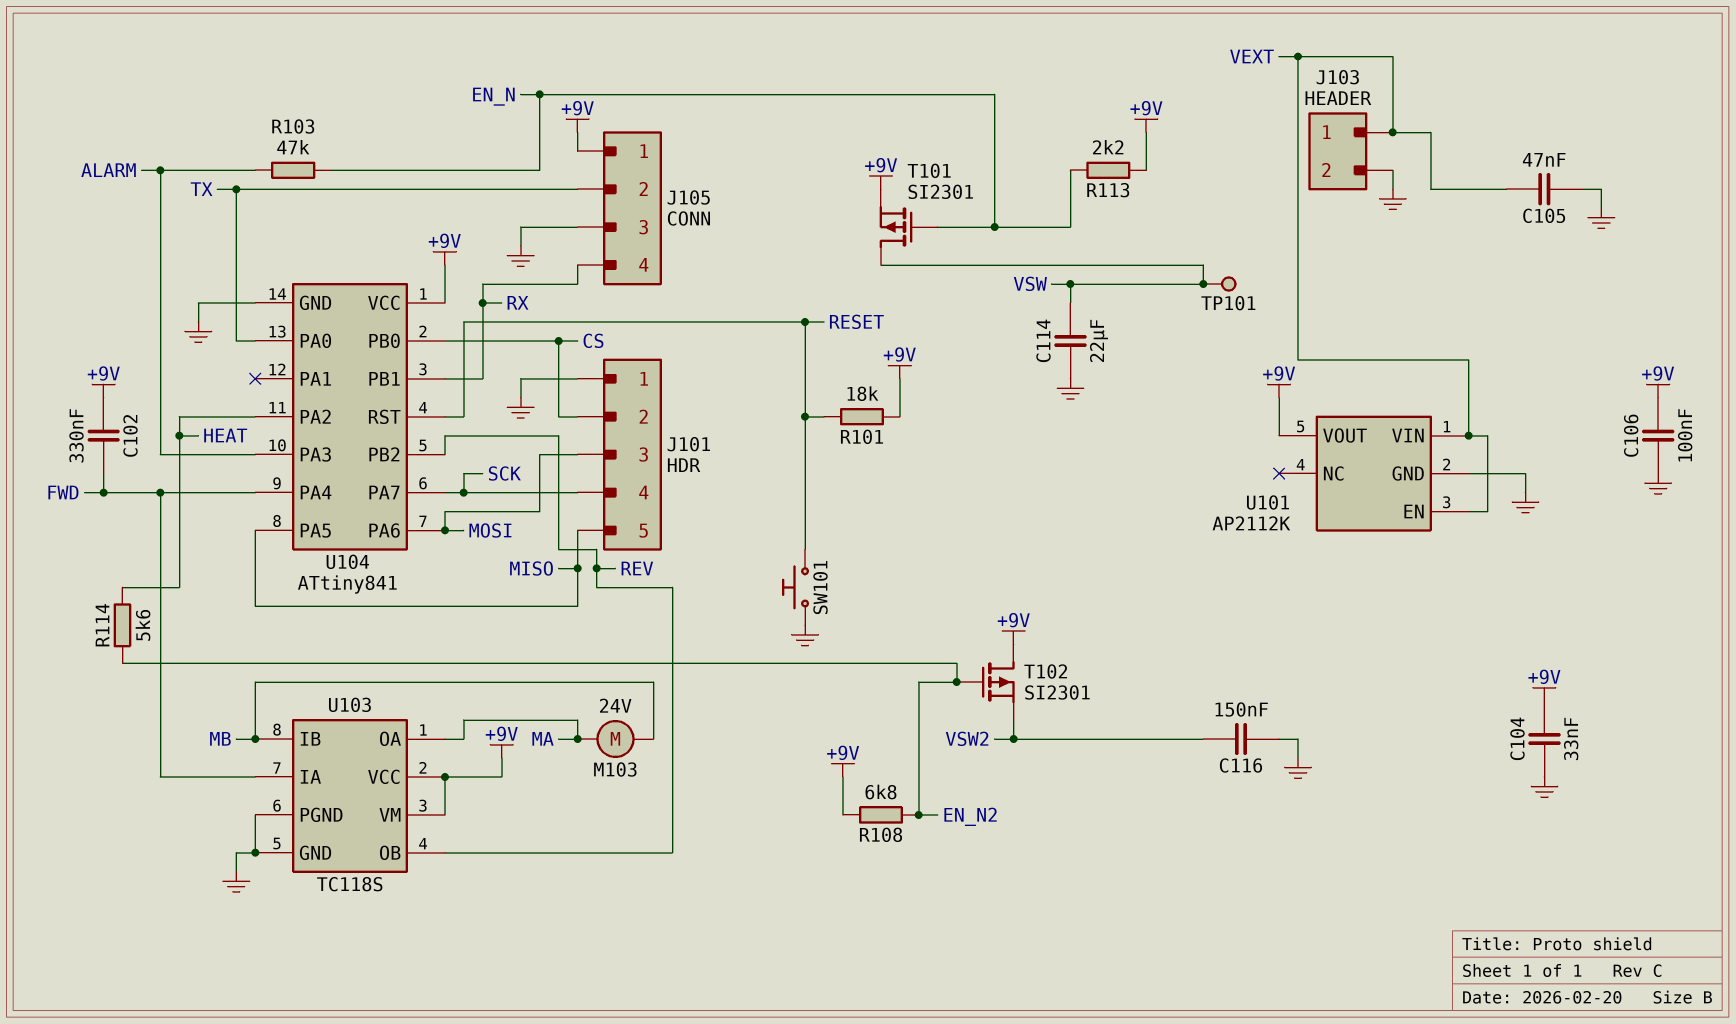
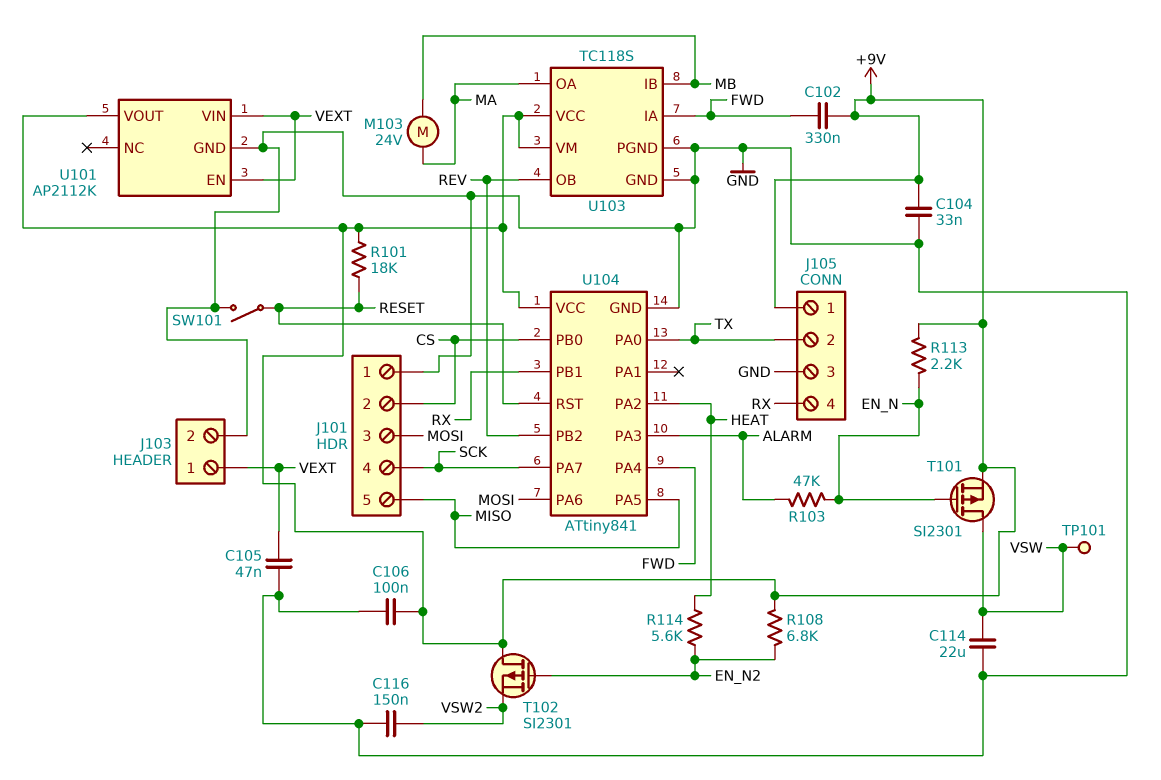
SW101: button (GND, RESET) -> switch (GND, RESET)

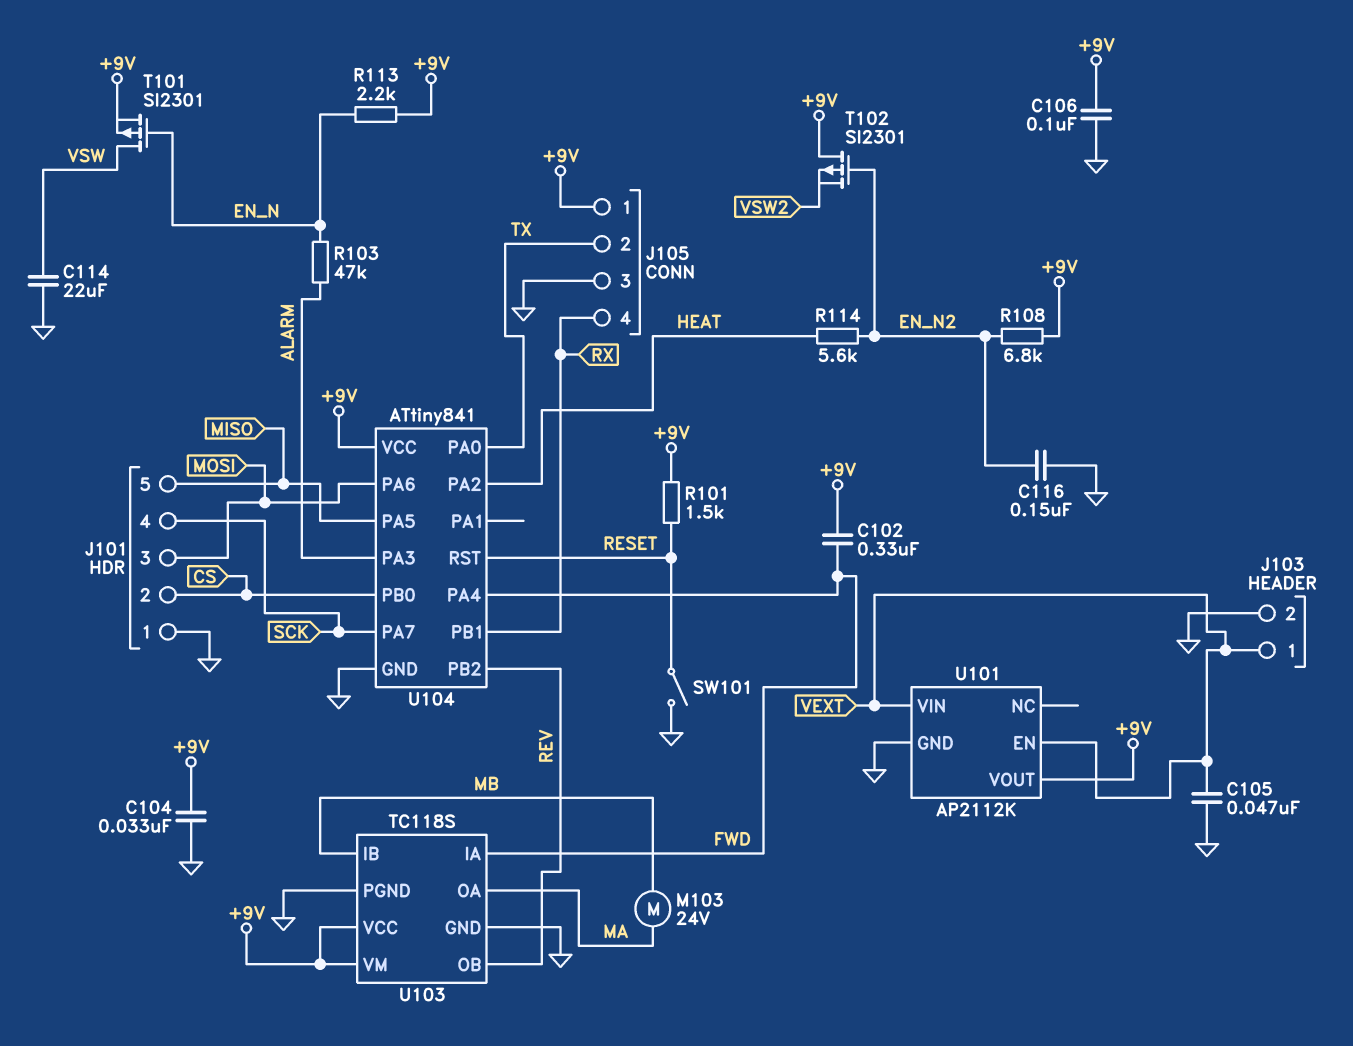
C116: 150nF (GND, VSW2) -> 150nF (EN_N2, GND)
R101: 18k (+9V, RESET) -> 1.5k (+9V, RESET)
TP101: test point (VSW) -> none

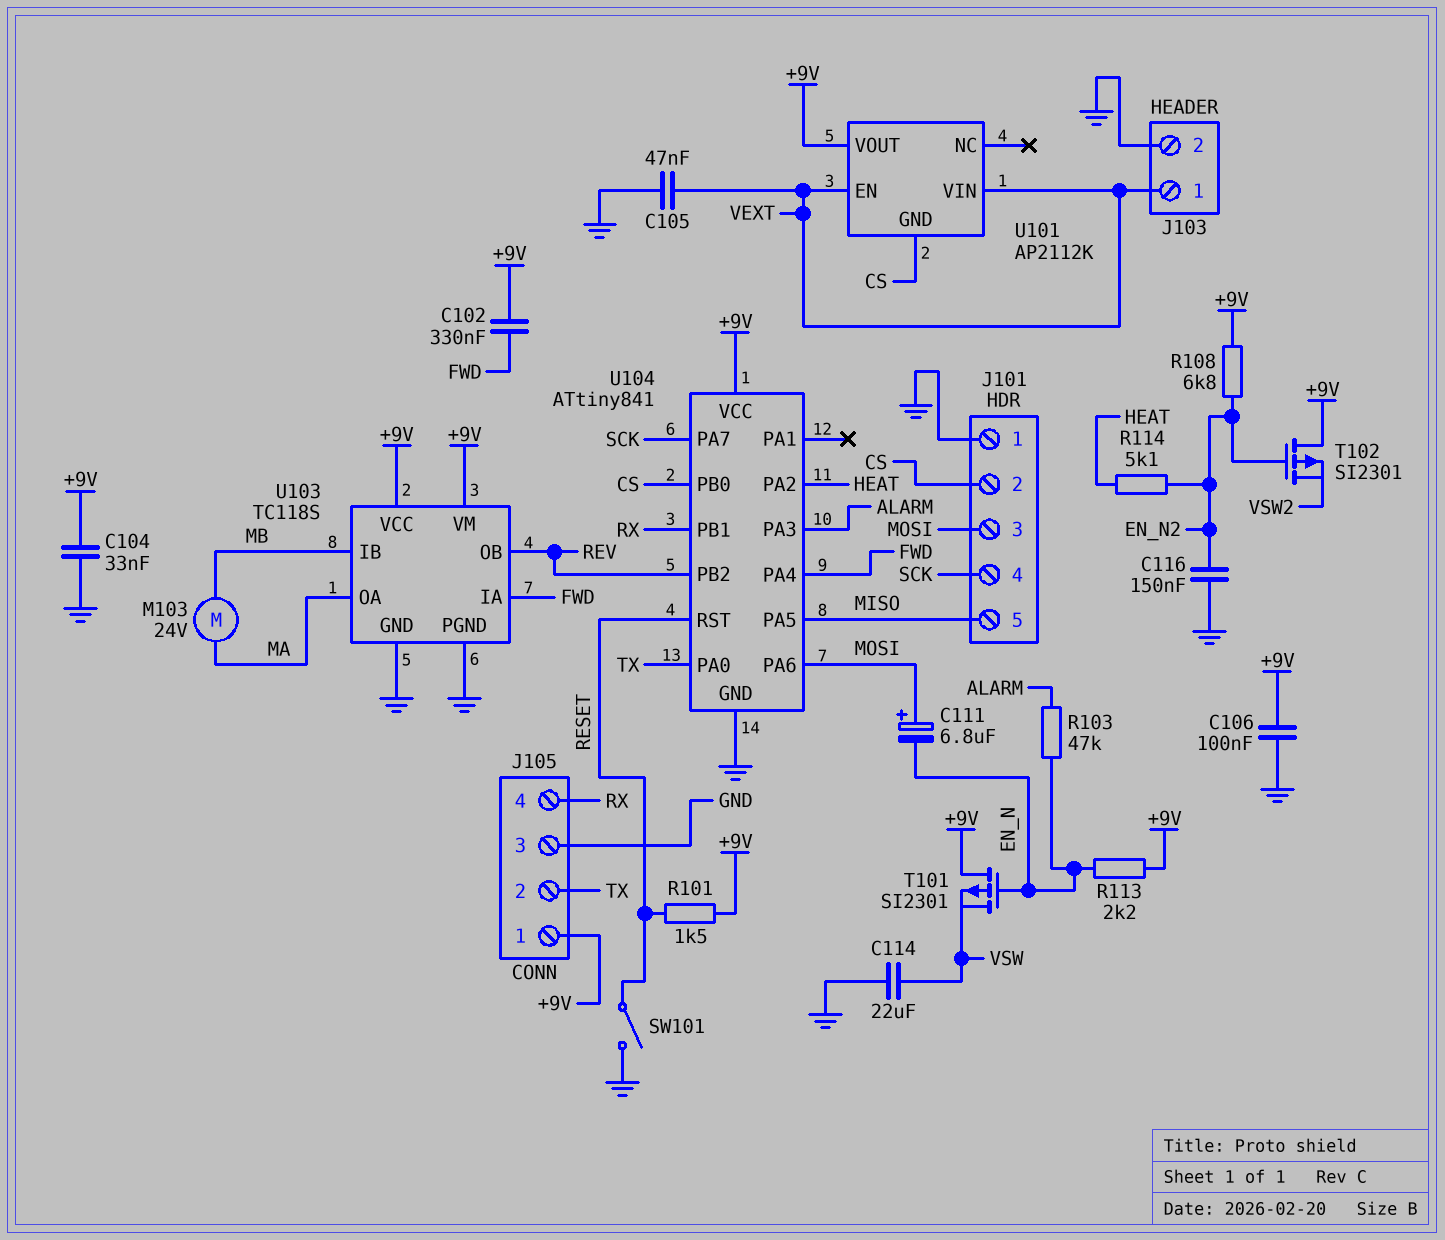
C111: none -> 6.8uF (plus MOSI, minus EN_N)
R114: 5.6k (EN_N2, HEAT) -> 5.1k (EN_N2, HEAT)
T101: PMOS SI2301 (G EN_N, D VSW, S +9V) -> PMOS SI2301 (G EN_N, D +9V, S VSW)
U101 pin GND: GND -> CS

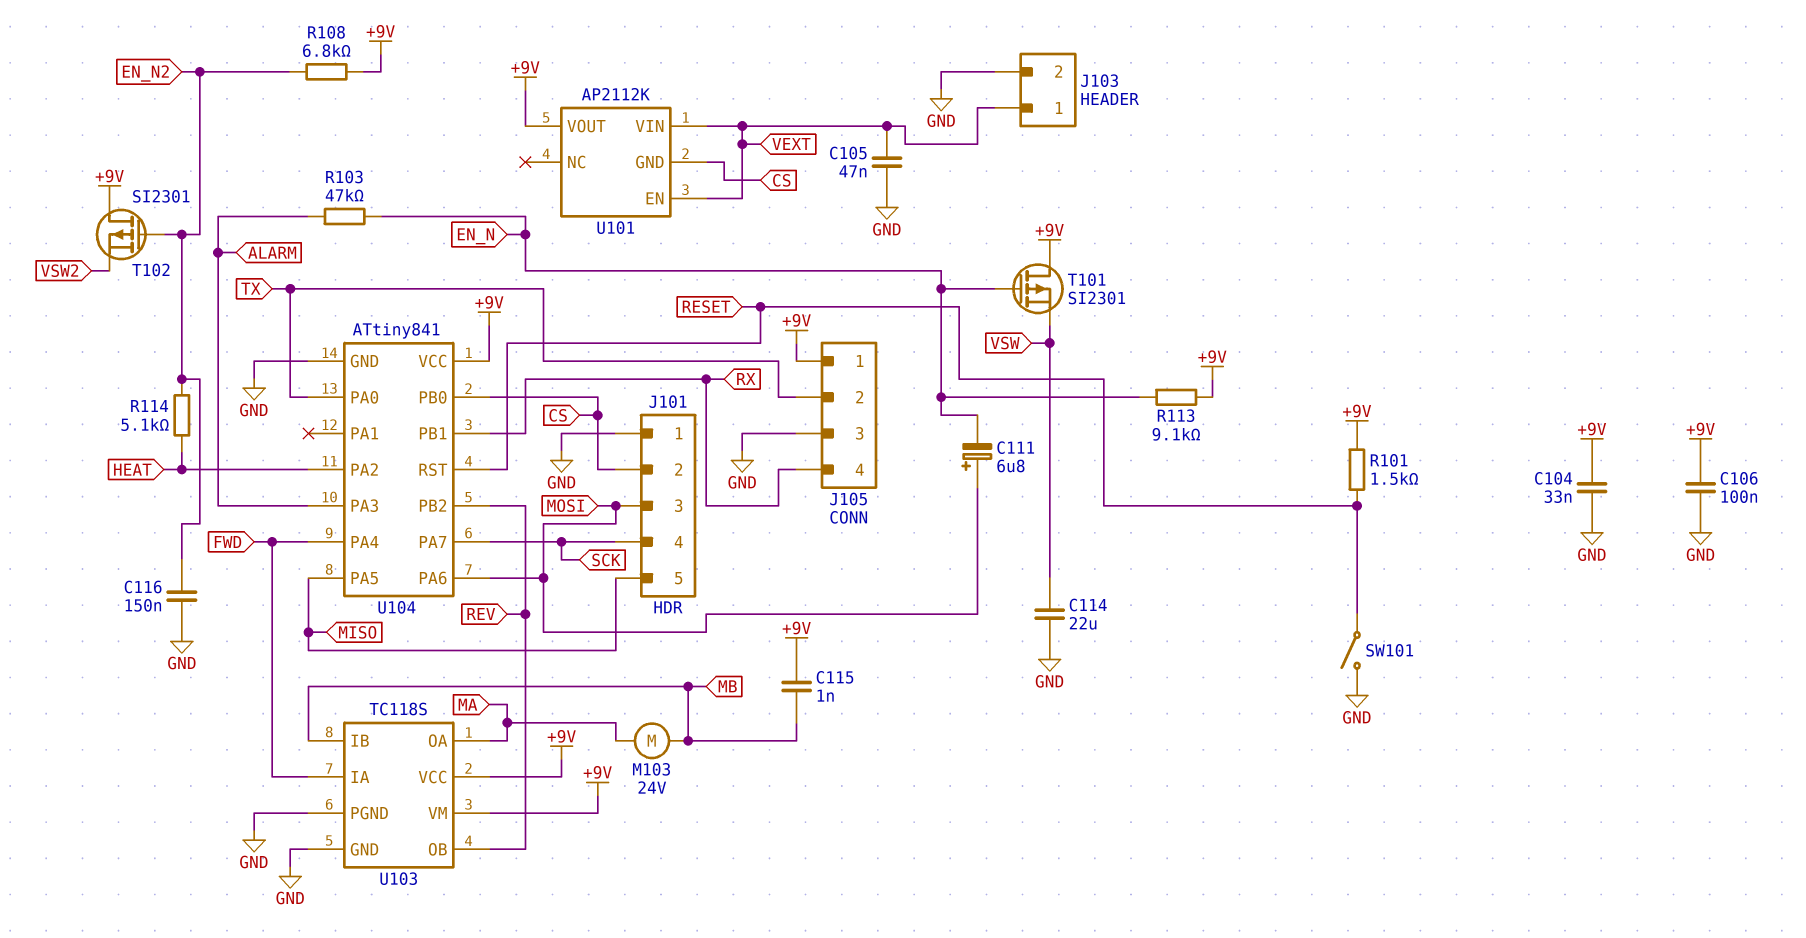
C102: 330nF (+9V, FWD) -> none
C115: none -> 1nF (+9V, MB)
R113: 2.2k (+9V, EN_N) -> 9.1k (+9V, EN_N)

